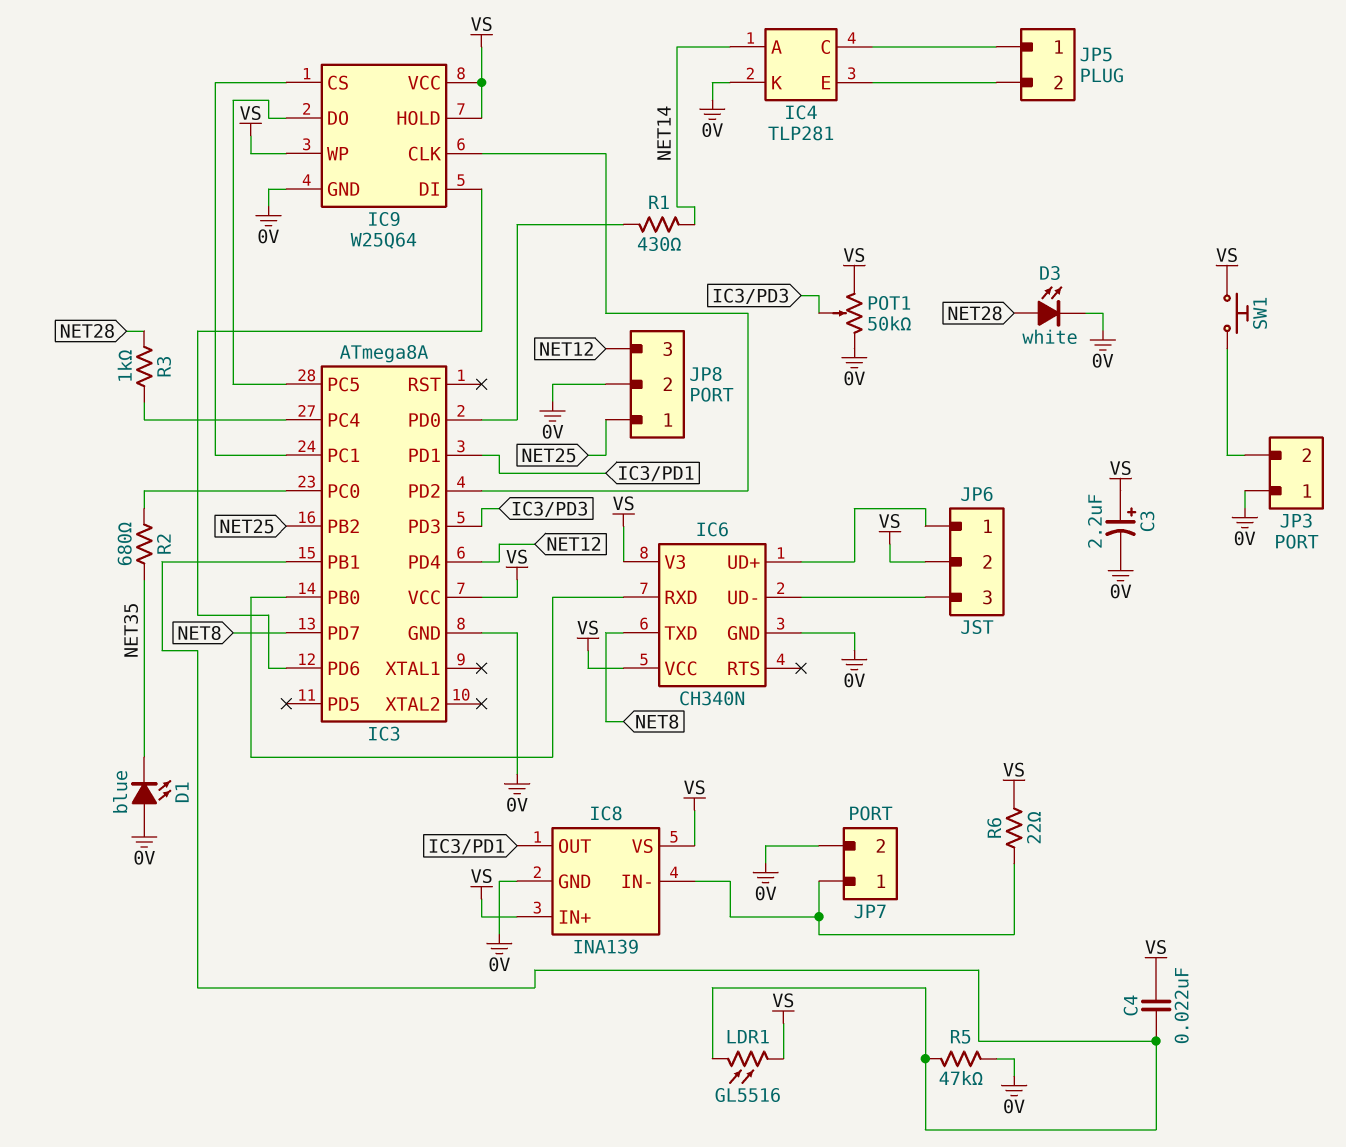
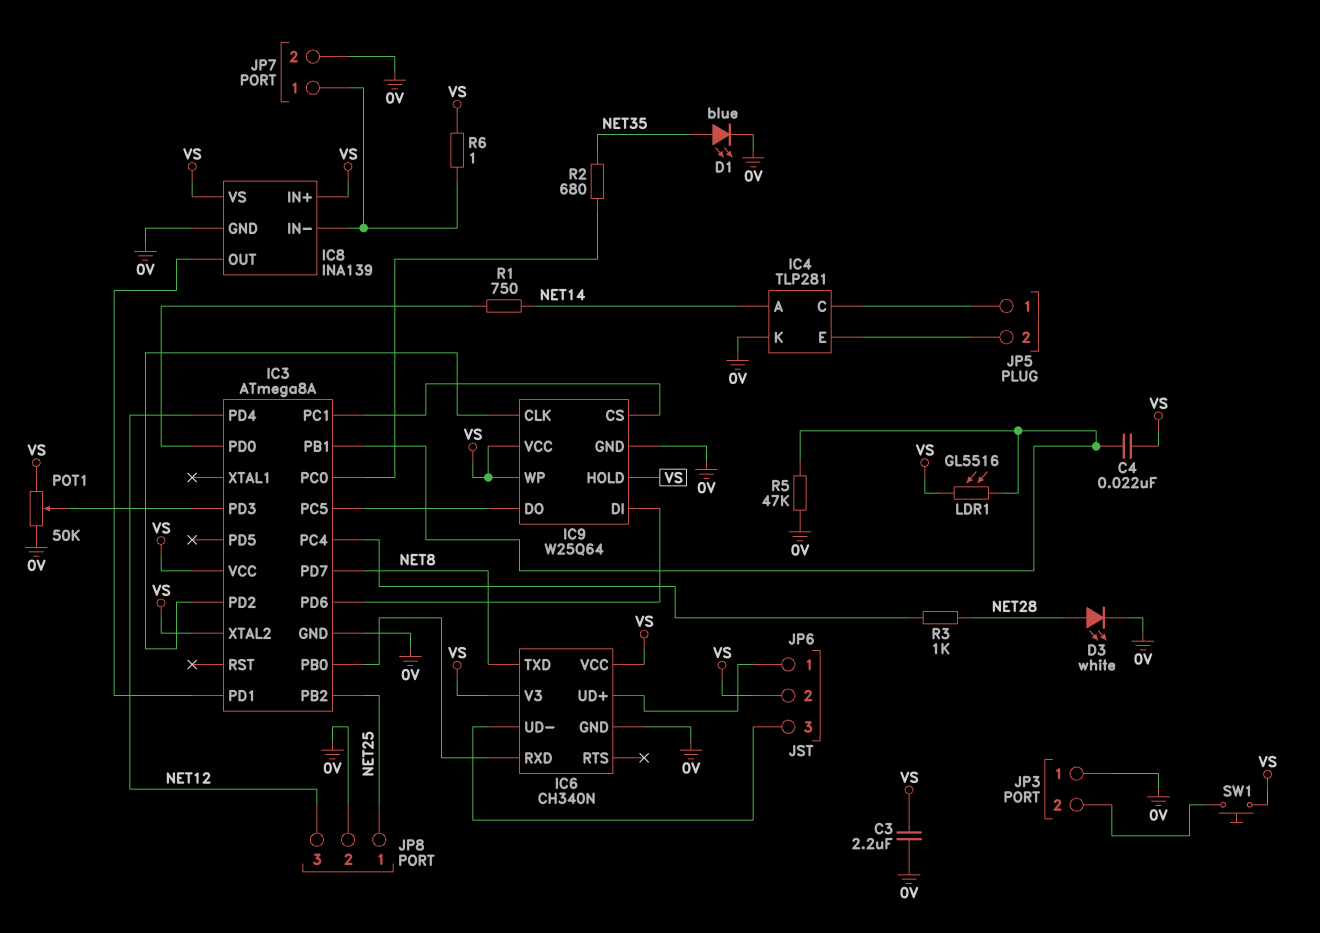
C3: 2.2uF (plus VS, minus 0V) -> 2.2uF (0V, VS)
D1: LED blue (A 0V, K NET35) -> LED blue (A NET35, K 0V)
IC3 pin XTAL2: none -> VS
R1: 430 (IC3/PD0, NET14) -> 750 (IC3/PD0, NET14)
R6: 22 (IC8/IN-, VS) -> 1 (IC8/IN-, VS)

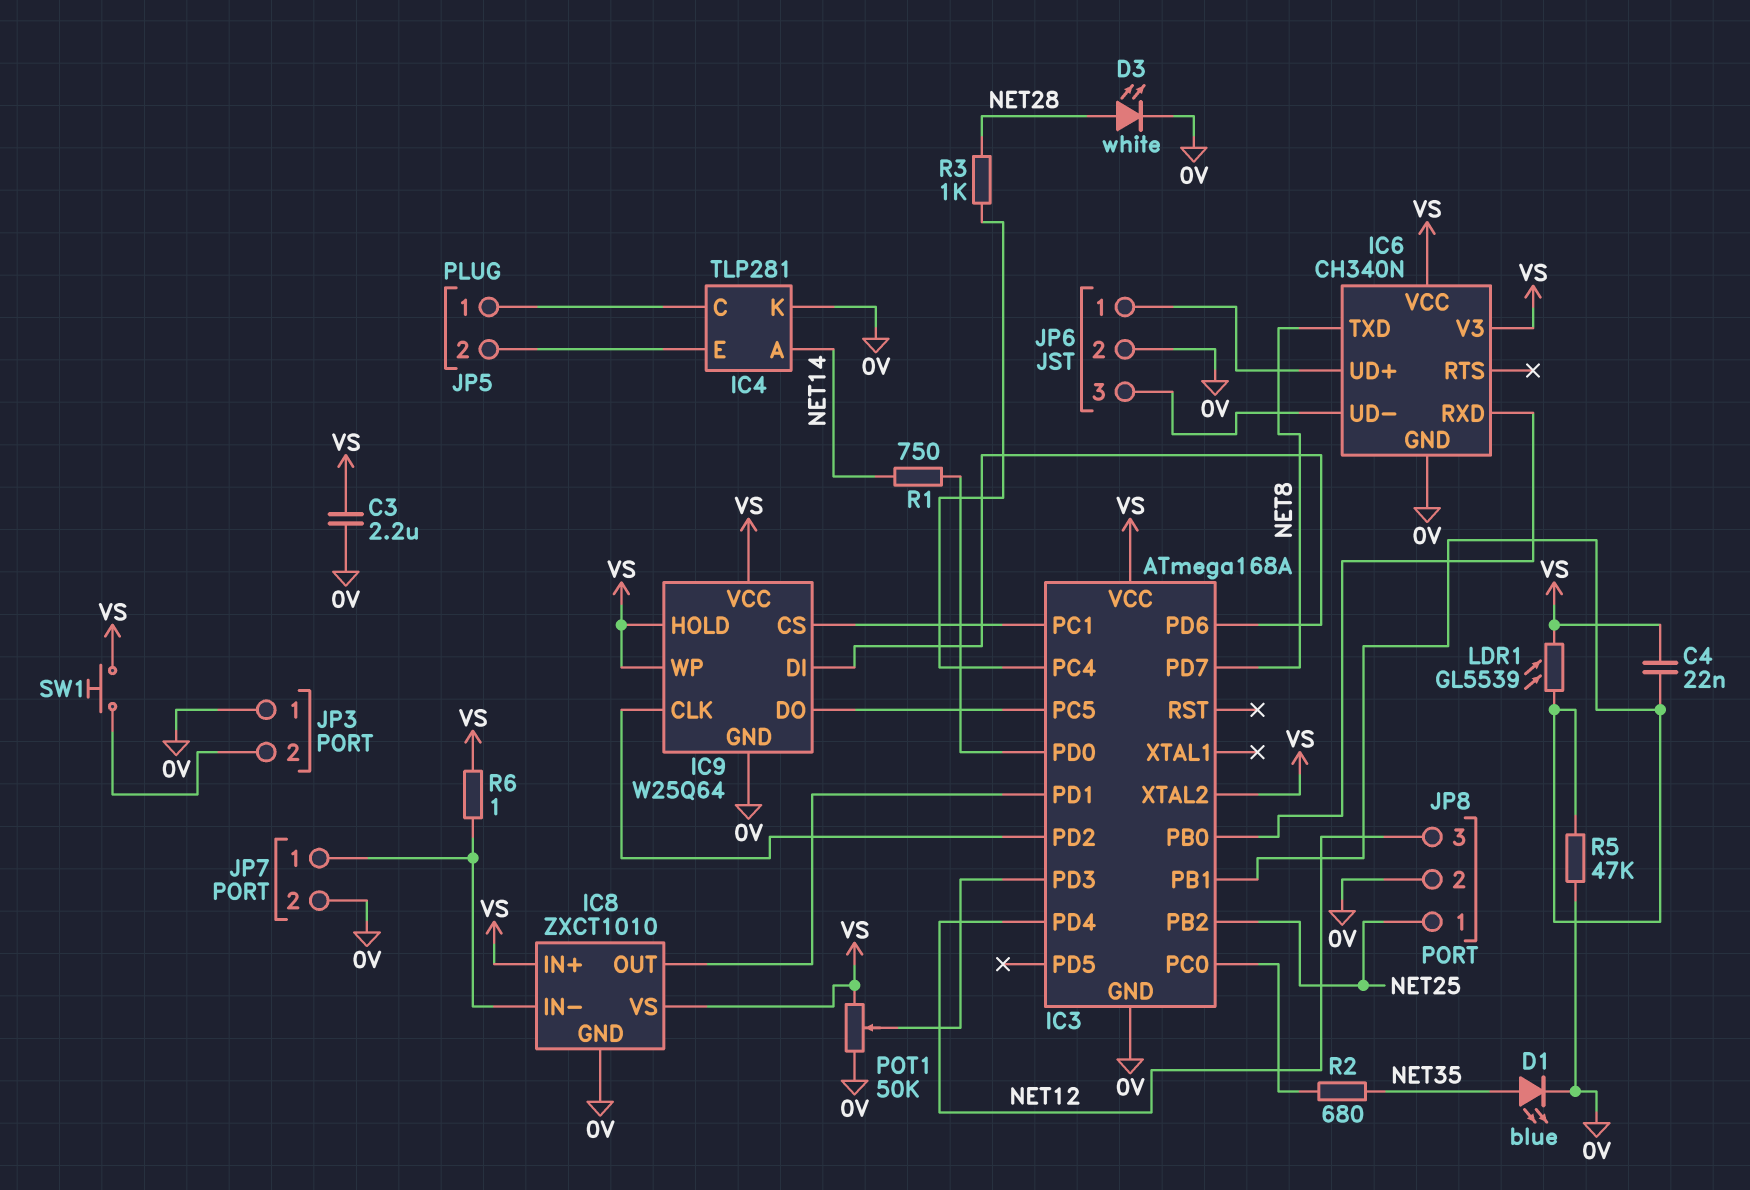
IC3: ATmega8A -> ATmega168A
IC8: INA139 -> ZXCT1010
JP6 pin 2: VS -> 0V
LDR1: GL5516 (IC3/PB1, VS) -> GL5539 (IC3/PB1, VS)

